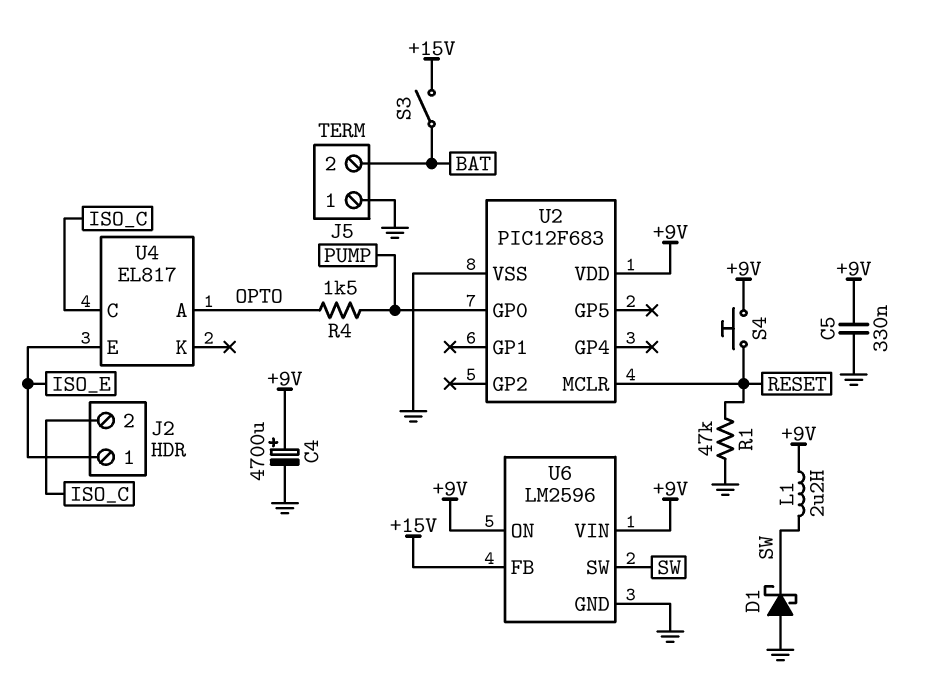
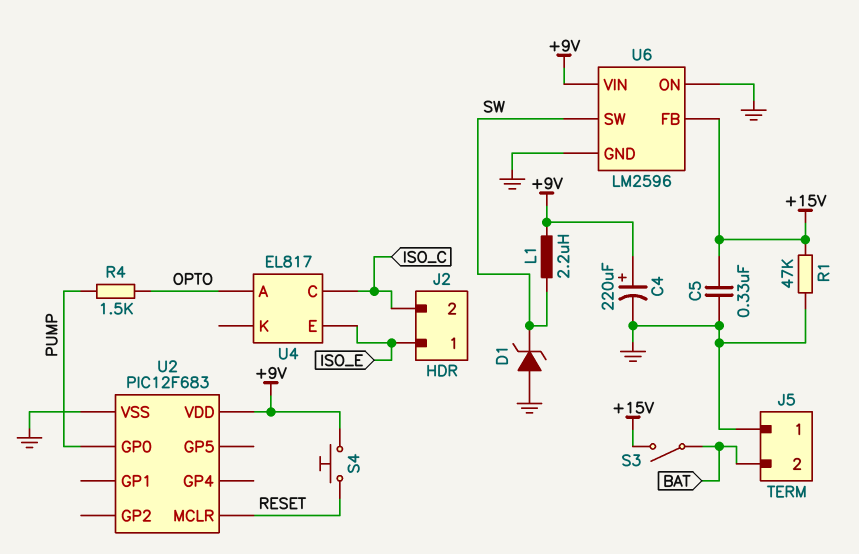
C4: 4700uF (plus +9V, minus GND) -> 220uF (plus +9V, minus GND)
C5: 330nF (+9V, GND) -> 330nF (+15V, GND)
D1: schottky (A GND, K SW) -> zener (A GND, K SW)
R1: 47k (GND, RESET) -> 47k (+15V, GND)
U6 pin ON: +9V -> GND

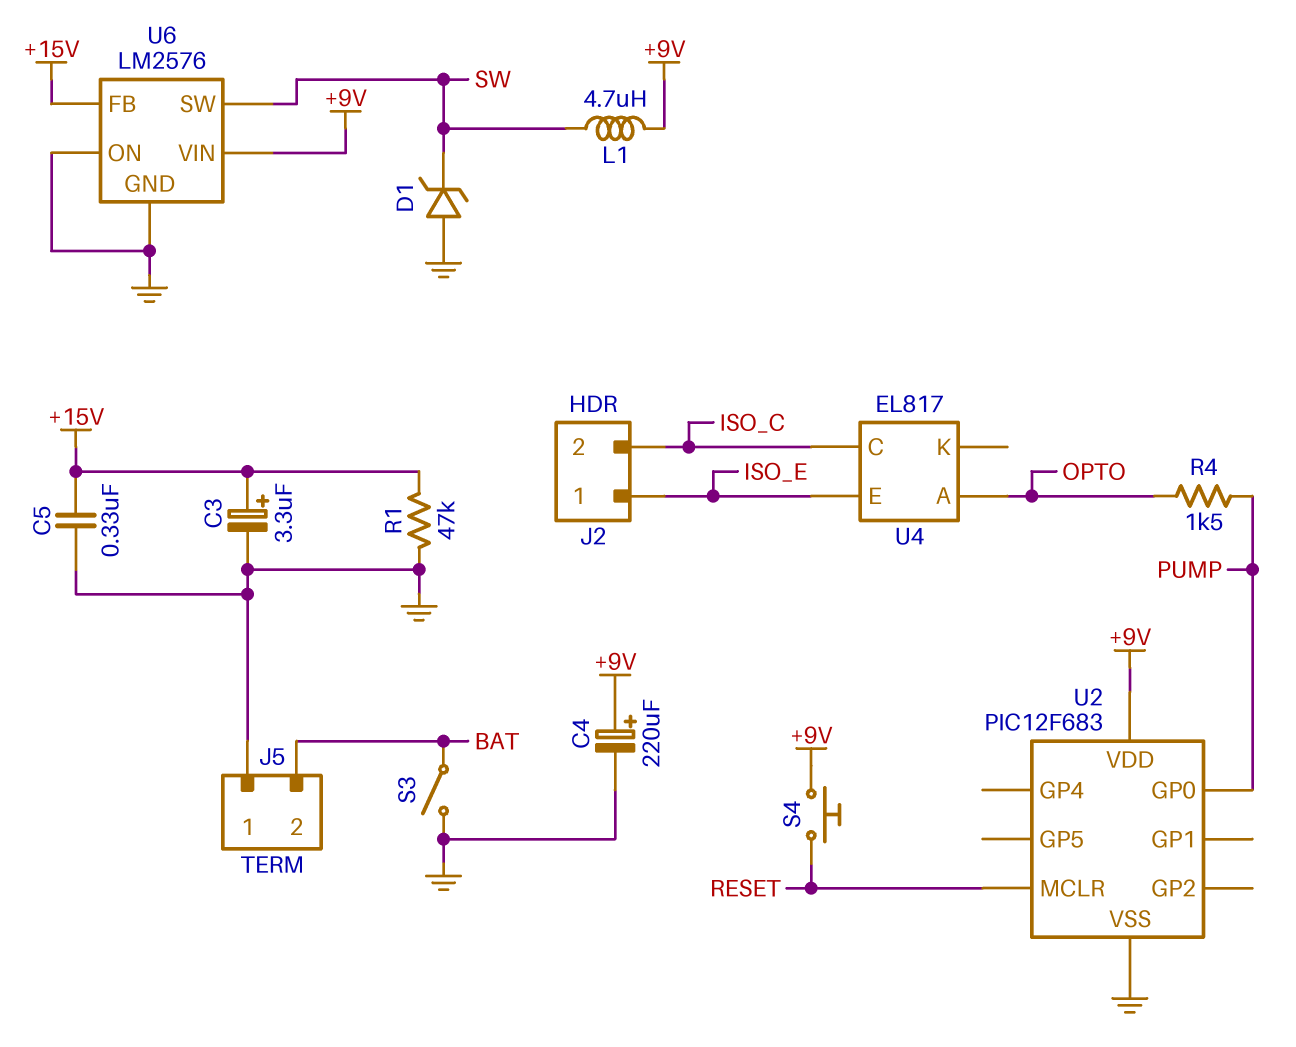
C3: none -> 3.3uF (plus +15V, minus GND)
L1: 2.2uH (+9V, SW) -> 4.7uH (+9V, SW)
S3: switch (+15V, BAT) -> switch (BAT, GND)
U6: LM2596 -> LM2576

